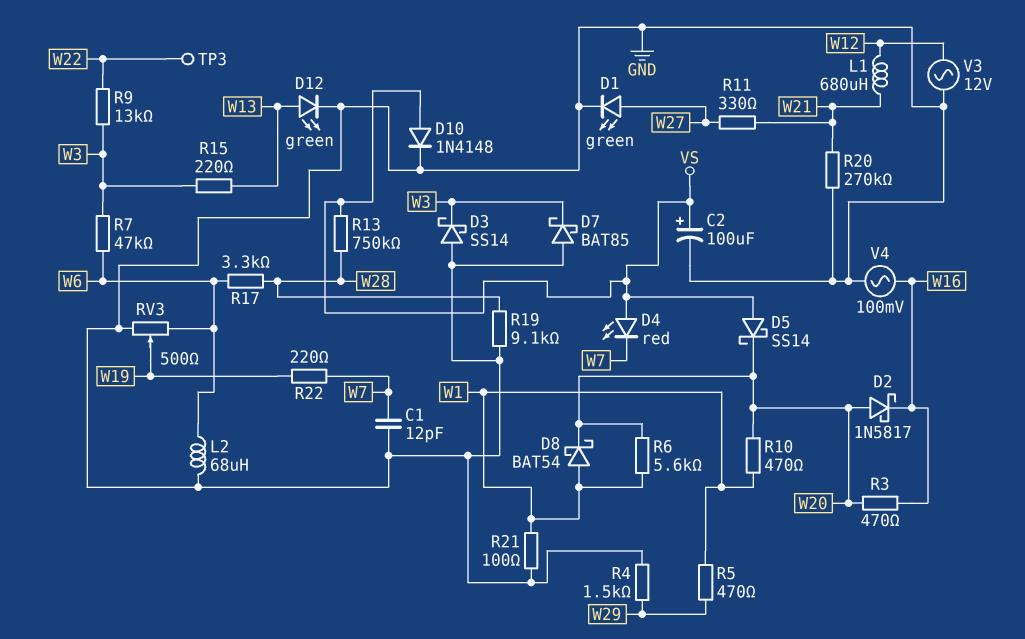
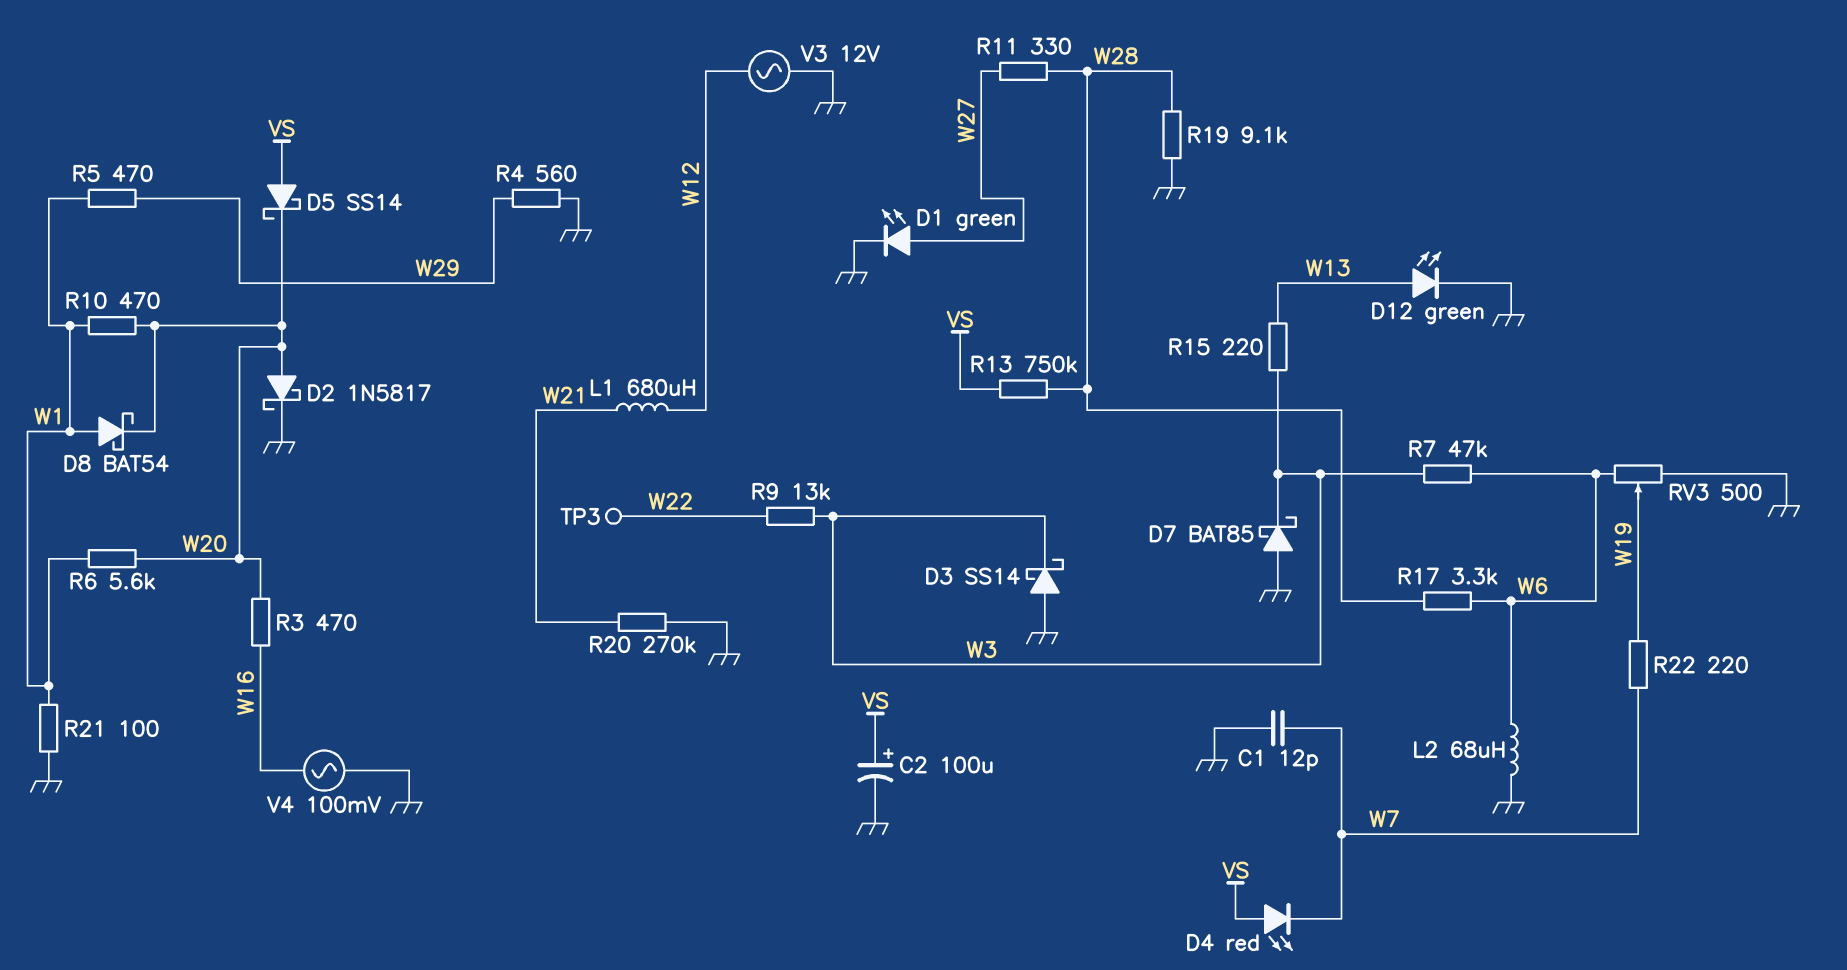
D2: schottky 1N5817 (A W20, K W16) -> schottky 1N5817 (A W20, K GND)
D10: diode 1N4148 (A VS, K GND) -> none
R4: 1.5k (GND, W29) -> 560 (GND, W29)
R11: 330 (W21, W27) -> 330 (W27, W28)

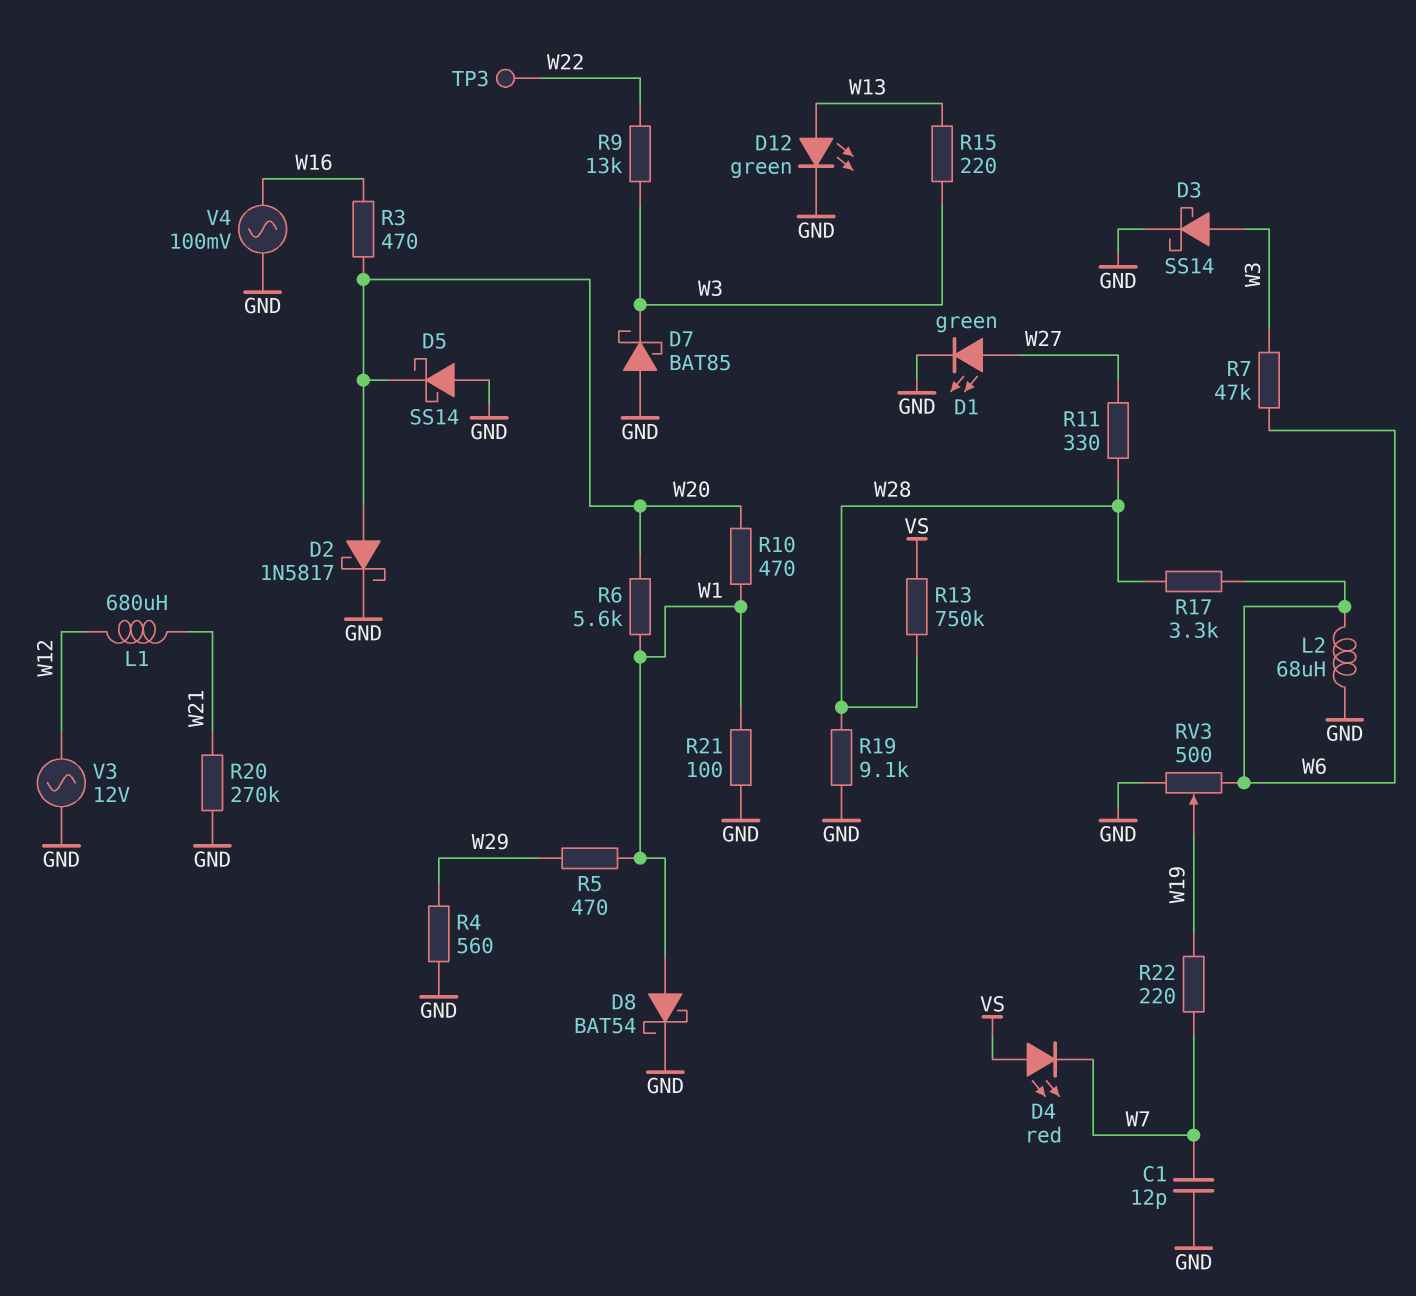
C2: 100uF (plus VS, minus GND) -> none
D3: schottky SS14 (A GND, K W3) -> schottky SS14 (A W3, K GND)
D5: schottky SS14 (A VS, K W20) -> schottky SS14 (A GND, K W20)
D8: schottky BAT54 (A W1, K W20) -> schottky BAT54 (A W1, K GND)

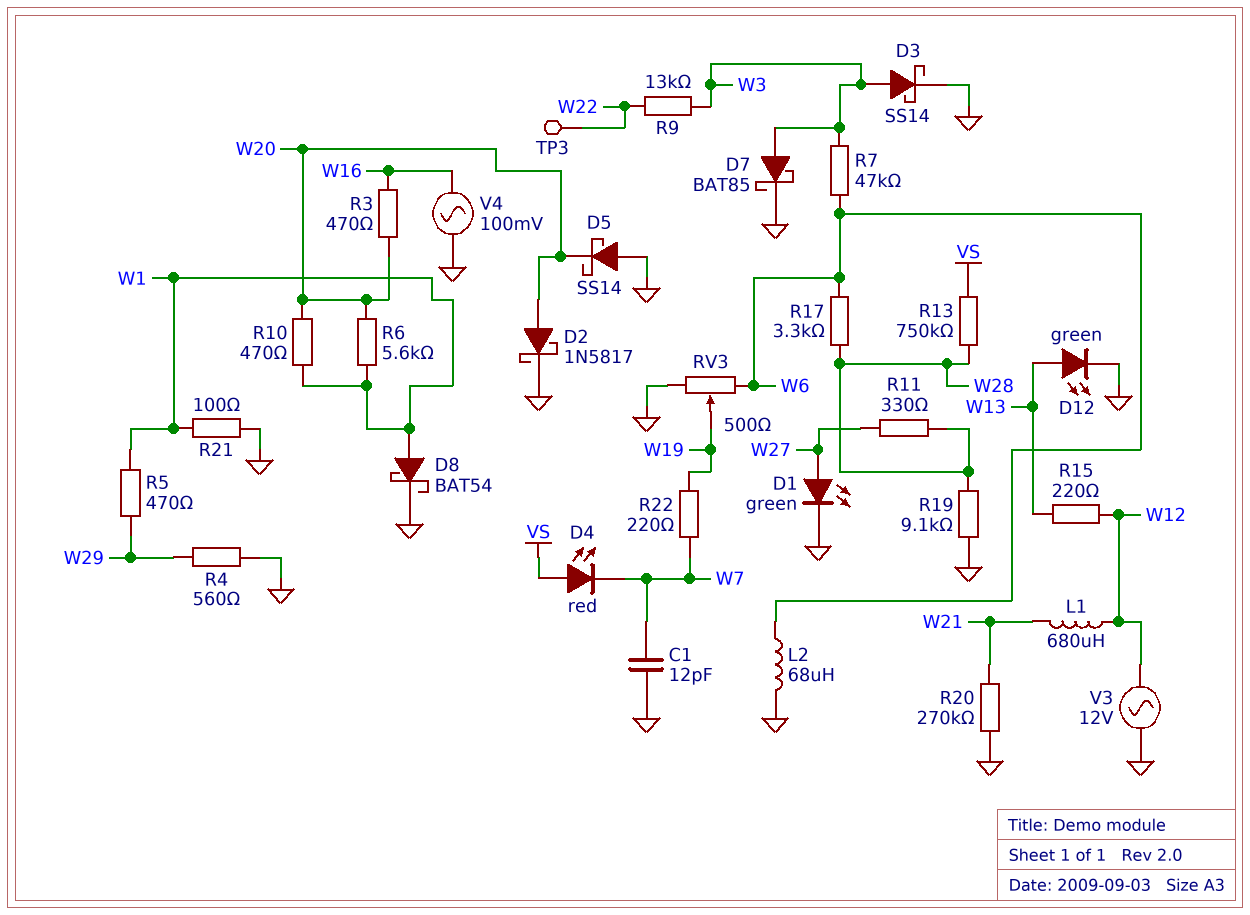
D7: schottky BAT85 (A GND, K W3) -> schottky BAT85 (A W3, K GND)
R15: 220 (W3, W13) -> 220 (W12, W13)

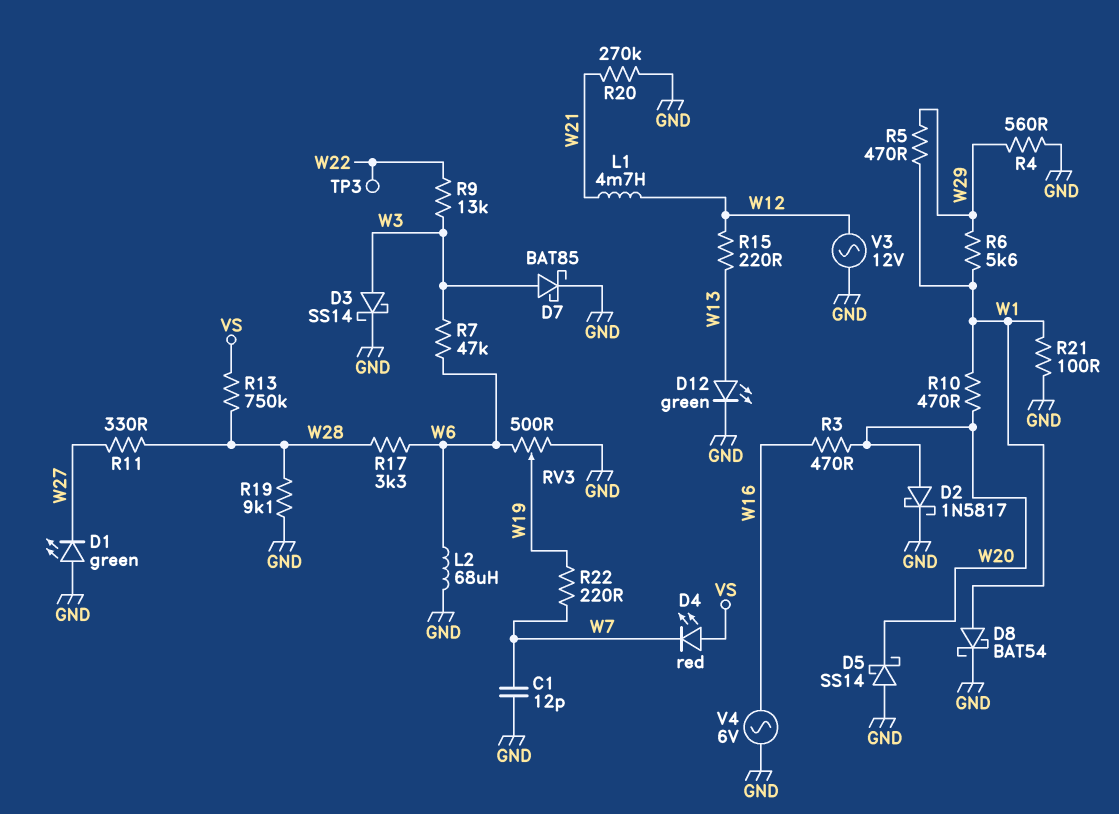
D1: LED green (A W27, K GND) -> LED green (A GND, K W27)
L1: 680uH (W12, W21) -> 4.7mH (W12, W21)
R6: 5.6k (W1, W20) -> 5.6k (W1, W29)
V4: AC 100mV (GND, W16) -> AC 6V (GND, W16)

